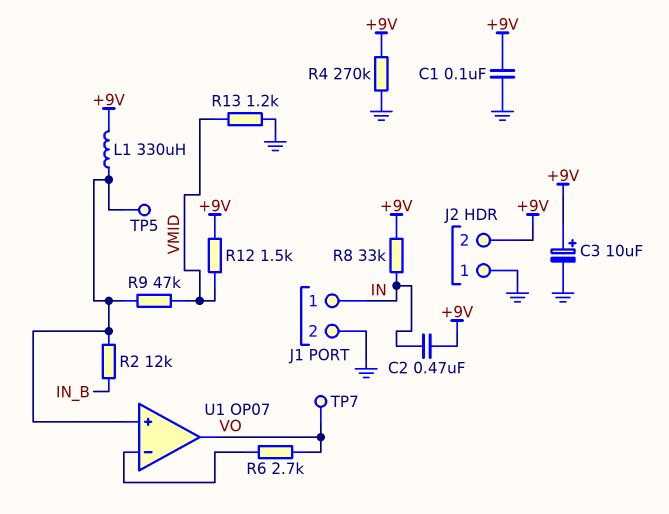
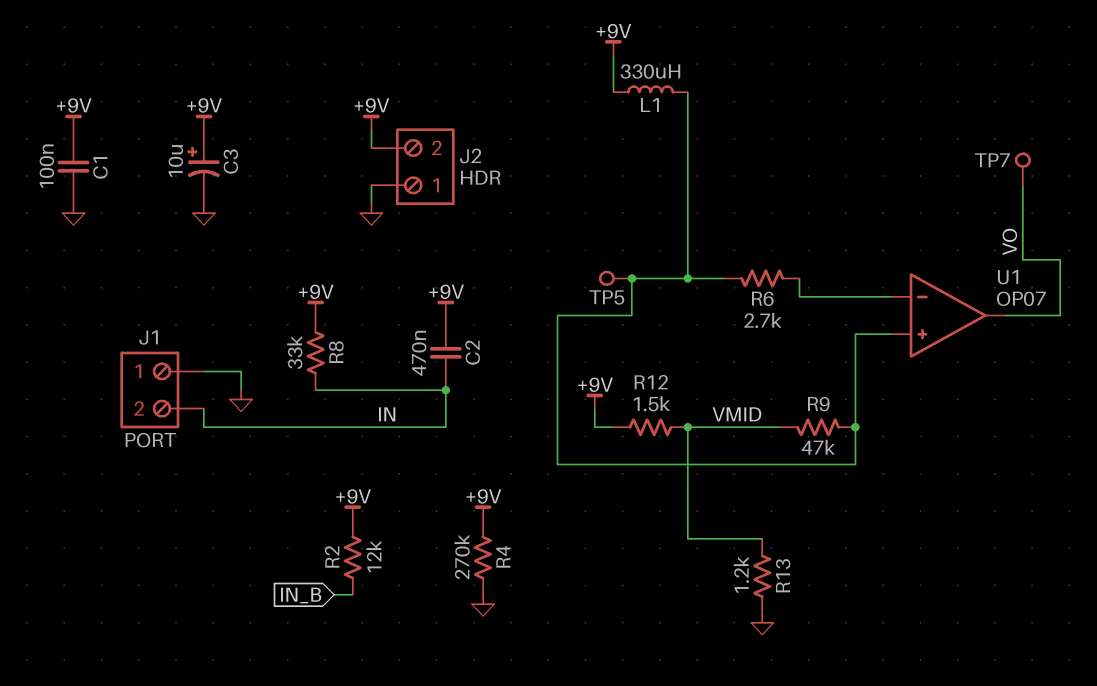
J1 pin 1: IN -> GND
J1 pin 2: GND -> IN
R2: 12k (IN_B, U1/in+) -> 12k (+9V, IN_B)
R6: 2.7k (U1/in-, VO) -> 2.7k (U1/in+, U1/in-)

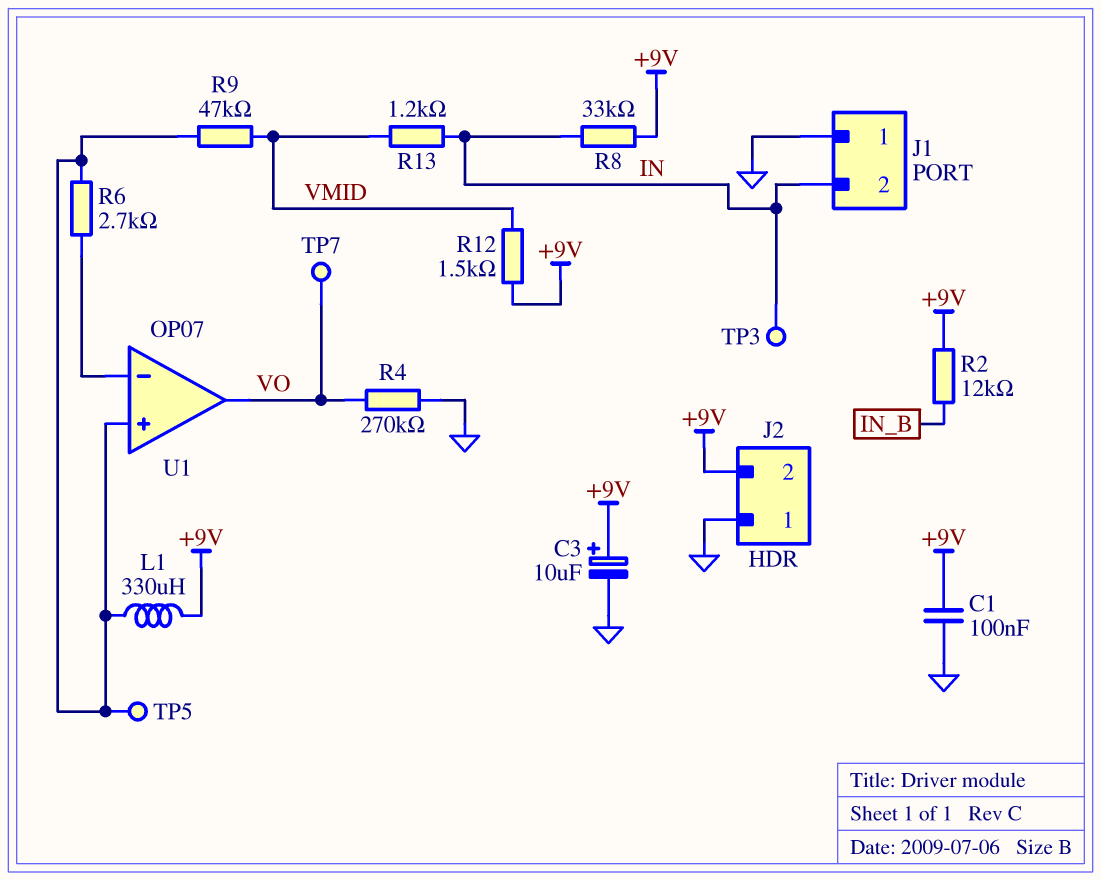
C2: 470nF (+9V, IN) -> none
R4: 270k (+9V, GND) -> 270k (GND, VO)
R13: 1.2k (GND, VMID) -> 1.2k (IN, VMID)
TP3: none -> test point (IN)

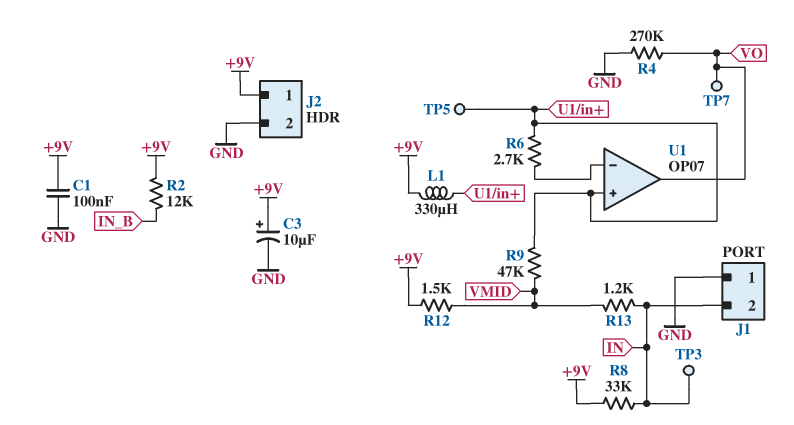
J2 pin 1: GND -> +9V
J2 pin 2: +9V -> GND

